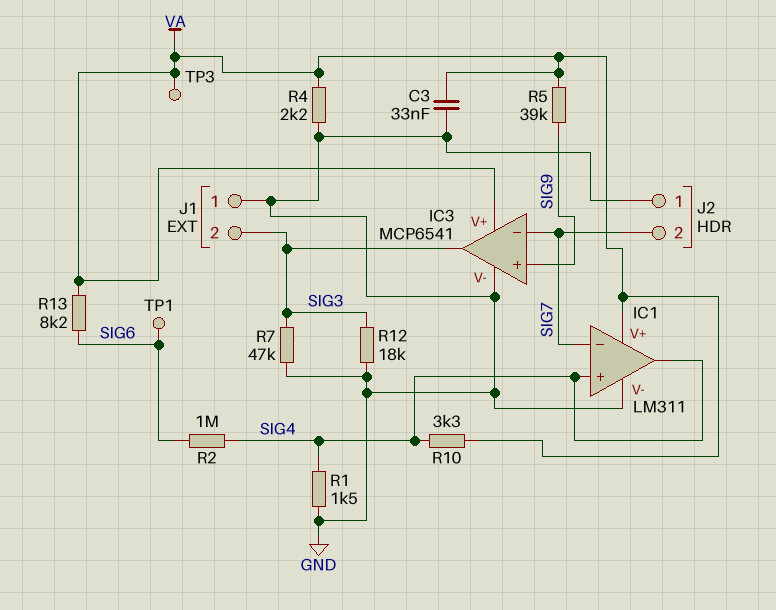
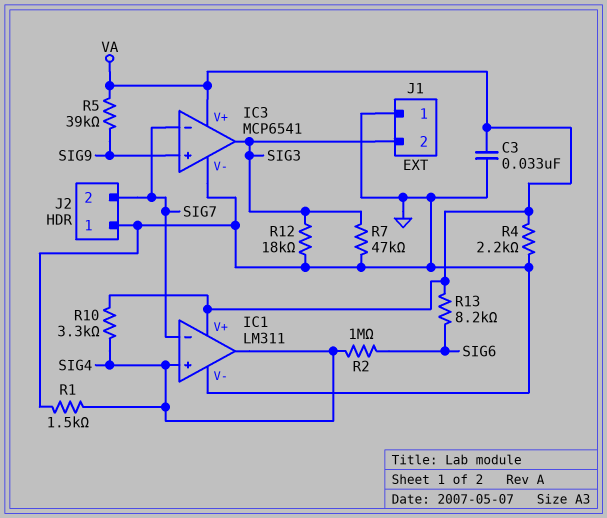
TP1: test point (SIG6) -> none
TP3: test point (VA) -> none

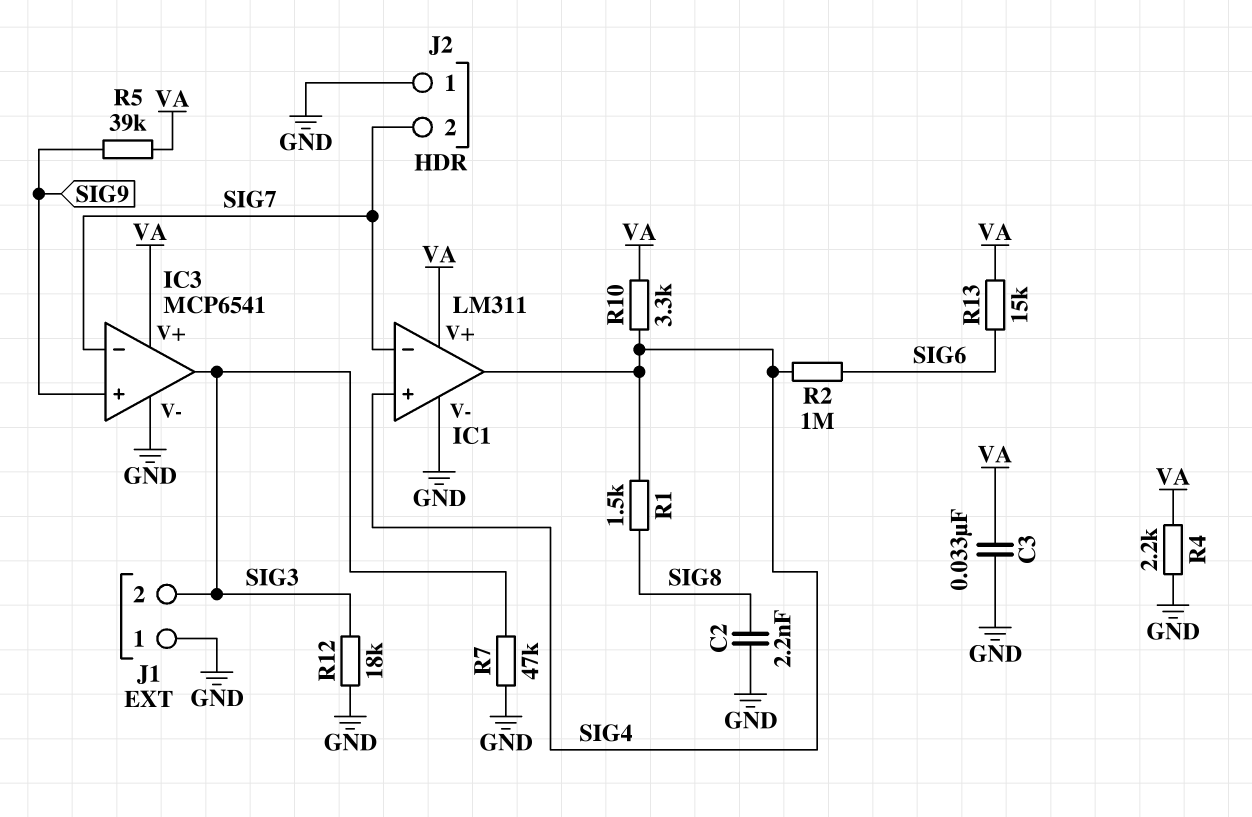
C2: none -> 2.2nF (GND, SIG8)
R1: 1.5k (GND, SIG4) -> 1.5k (SIG4, SIG8)
R13: 8.2k (SIG6, VA) -> 15k (SIG6, VA)

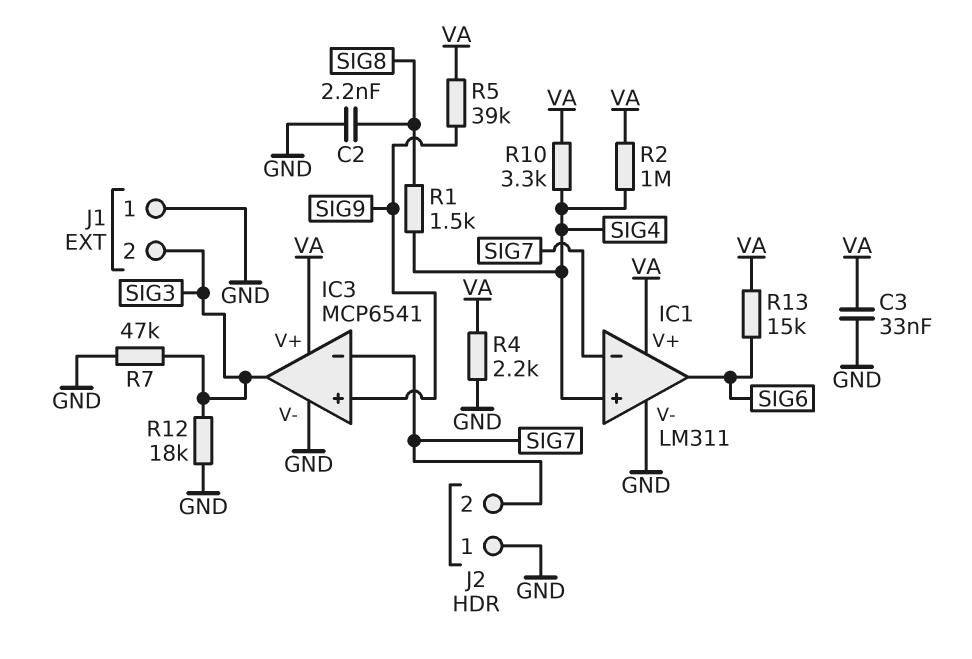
IC1 pin out: SIG4 -> SIG6
R2: 1M (SIG4, SIG6) -> 1M (SIG4, VA)

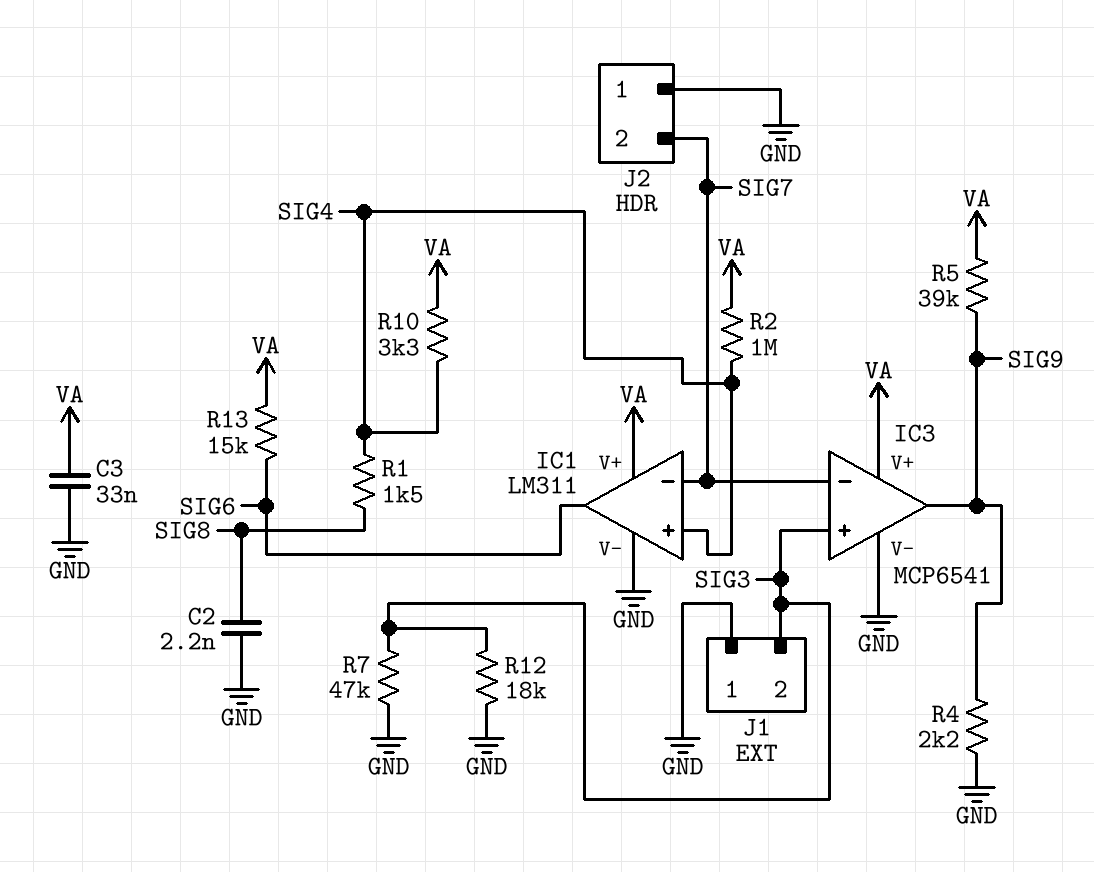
IC3 pin in+: SIG9 -> SIG3
IC3 pin out: SIG3 -> SIG9
R4: 2.2k (GND, VA) -> 2.2k (GND, SIG9)

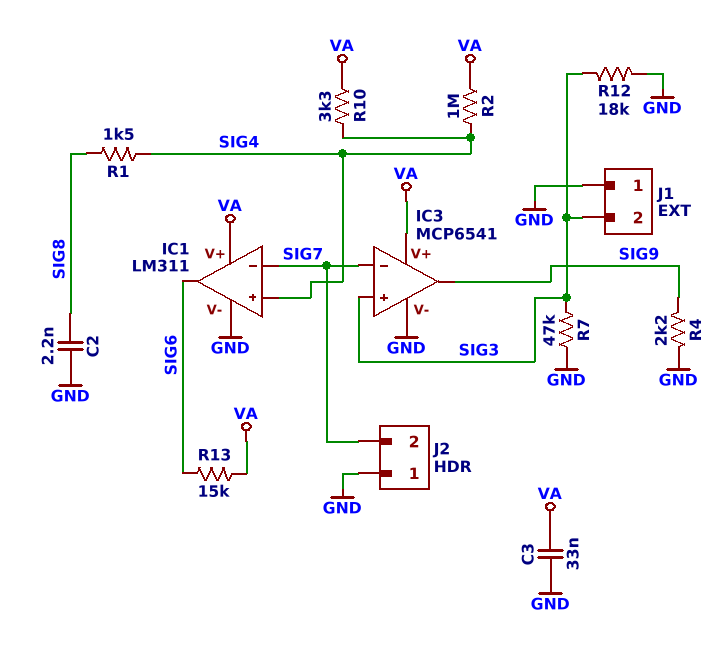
R5: 39k (SIG9, VA) -> none

